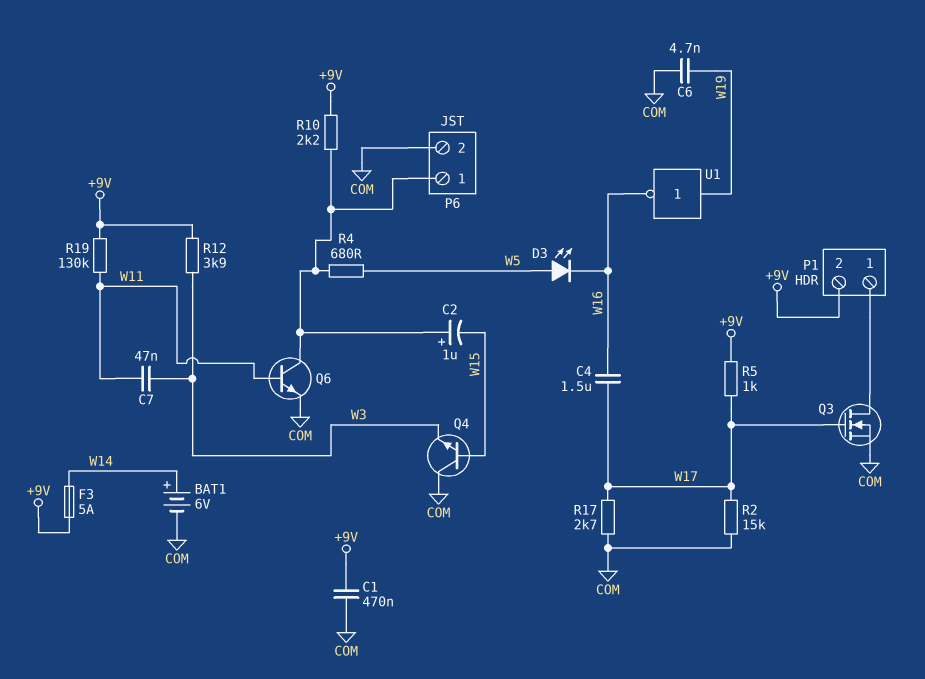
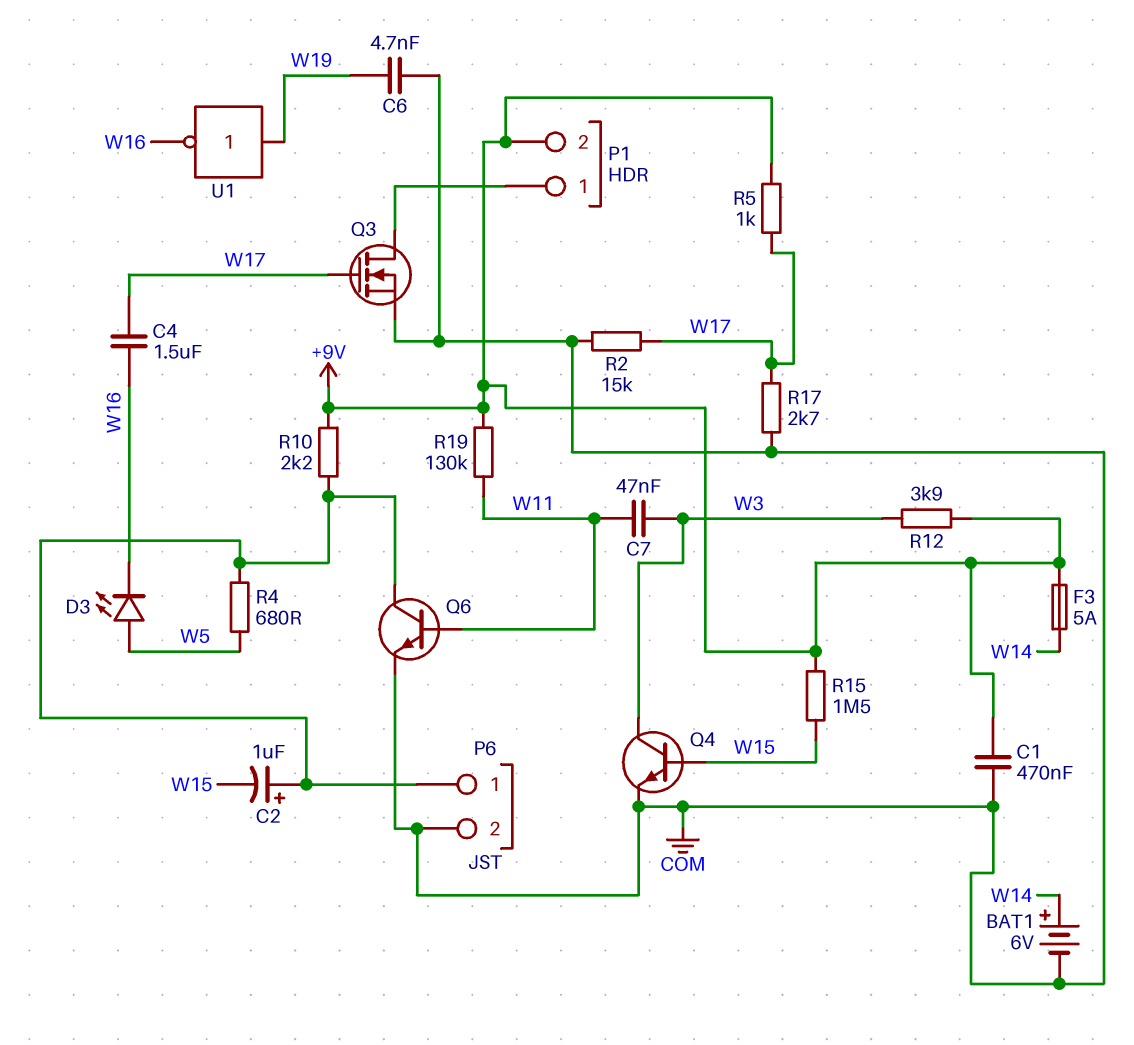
Q4: NPN (B W15, C COM, E W3) -> NPN (B W15, C W3, E COM)
R15: none -> 1.5M (+9V, W15)

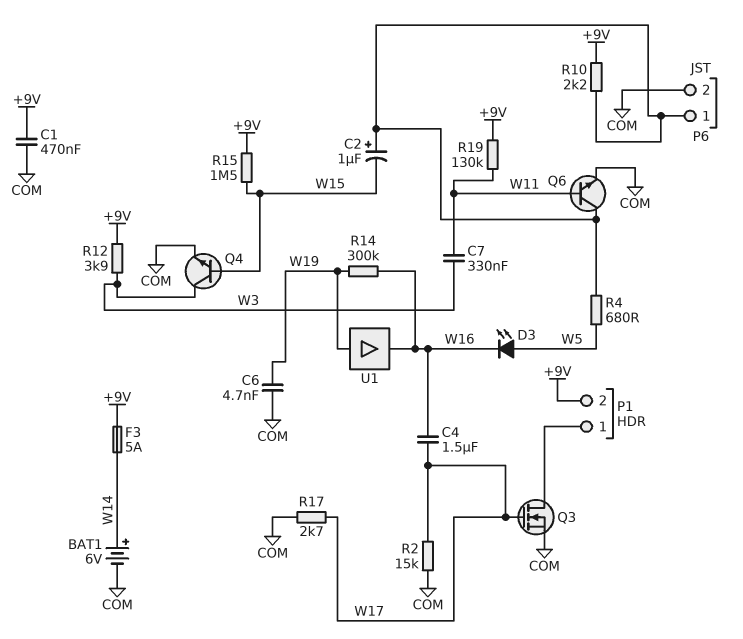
C7: 47nF (W3, W11) -> 330nF (W3, W11)
R5: 1k (+9V, W17) -> none
R14: none -> 300k (W16, W19)
U1: NOT (in W19, out W16) -> buffer (in W19, out W16)

